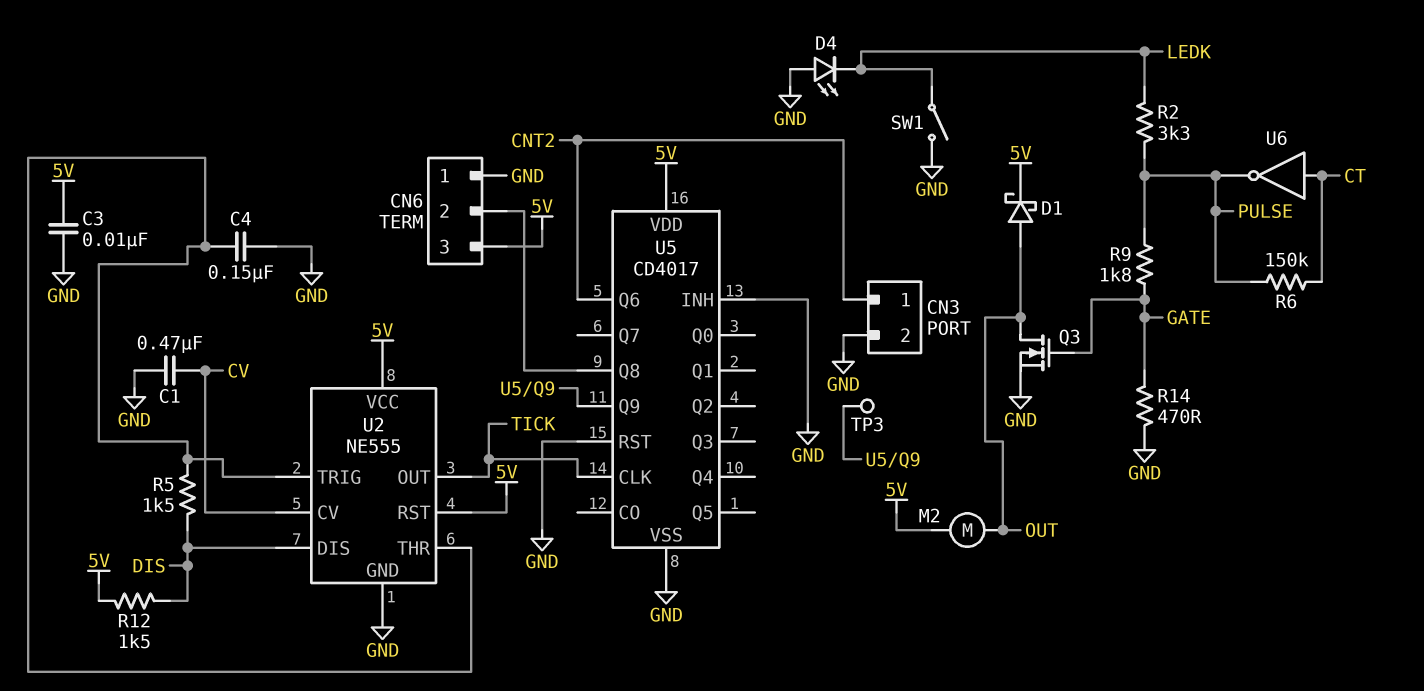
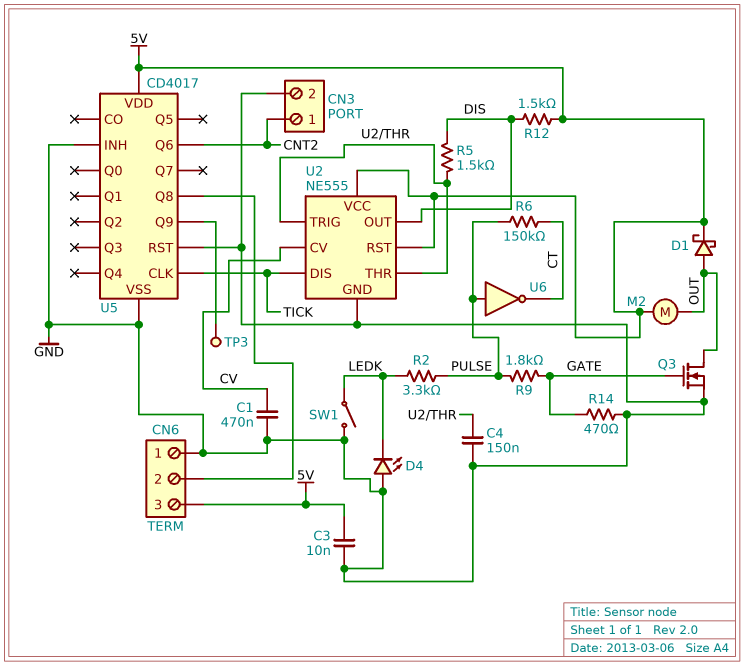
U2 pin DIS: DIS -> TICK
U2 pin OUT: TICK -> DIS
U6: NOT (in CT, out PULSE) -> NOT (in PULSE, out CT)

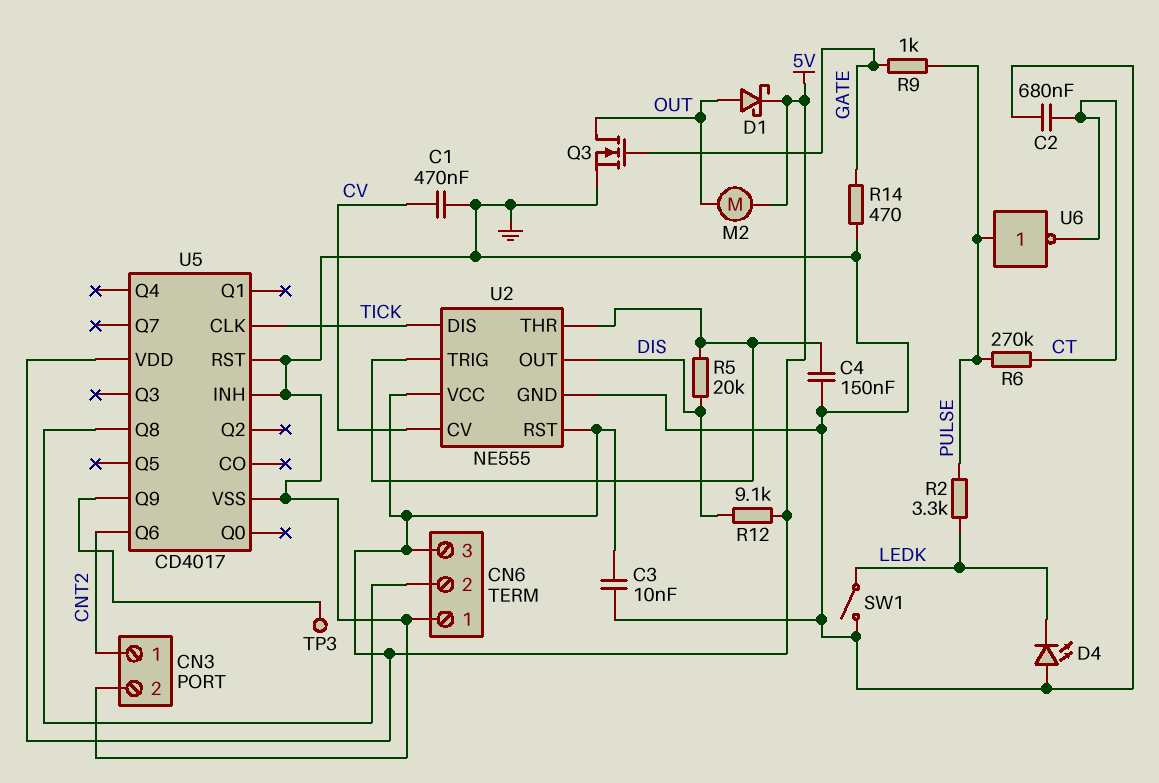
C2: none -> 680nF (CT, GND)
R5: 1.5k (DIS, U2/THR) -> 20k (DIS, U2/THR)
R6: 150k (CT, PULSE) -> 270k (CT, PULSE)
R9: 1.8k (GATE, PULSE) -> 1k (GATE, PULSE)
R12: 1.5k (5V, DIS) -> 9.1k (5V, DIS)

